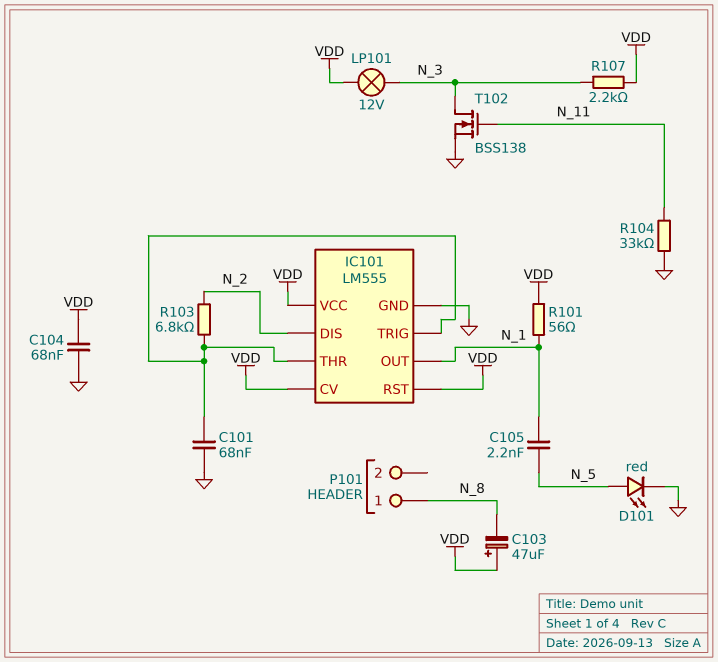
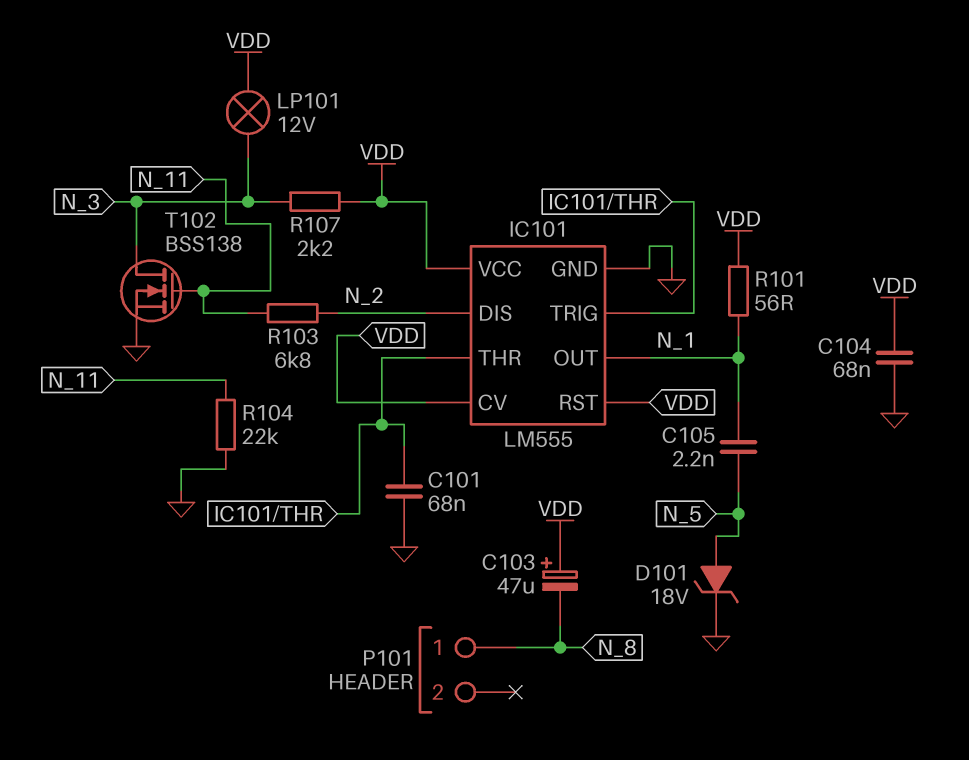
D101: LED red (A N_5, K GND) -> zener 18V (A N_5, K GND)
R103: 6.8k (IC101/THR, N_2) -> 6.8k (N_2, N_11)
R104: 33k (GND, N_11) -> 22k (GND, N_11)

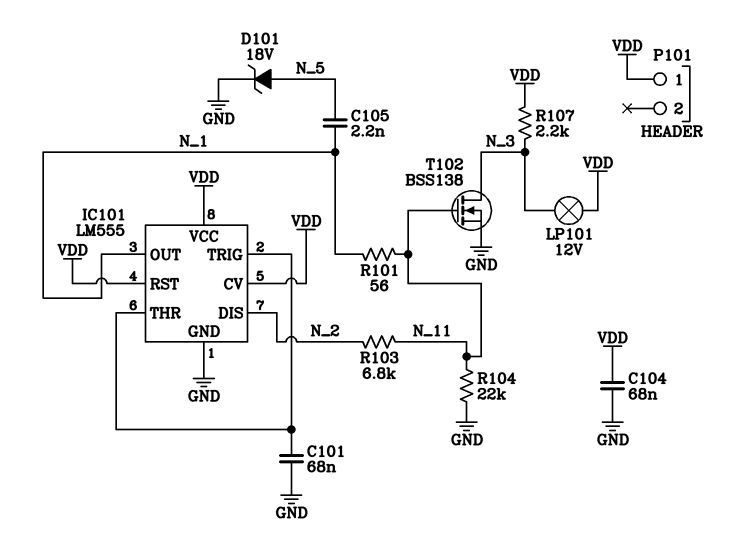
C103: 47uF (plus VDD, minus N_8) -> none
P101 pin 1: N_8 -> VDD
R101: 56 (N_1, VDD) -> 56 (N_1, N_11)

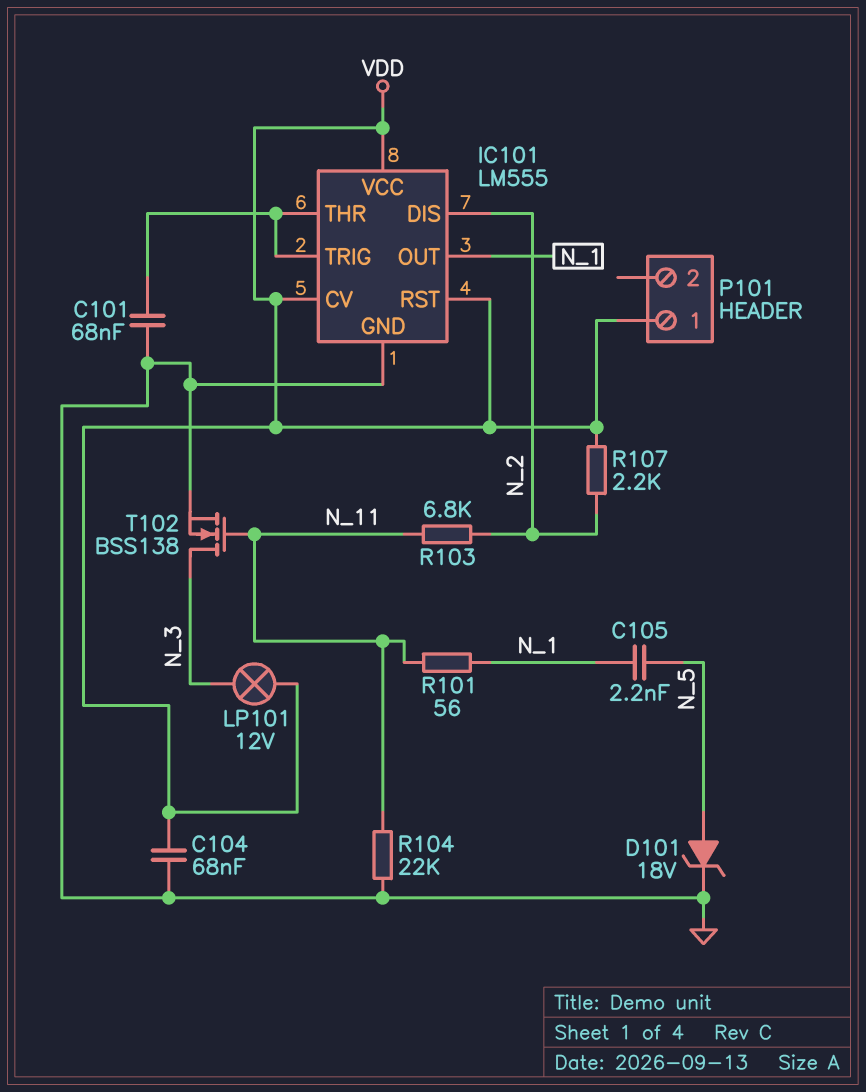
R107: 2.2k (N_3, VDD) -> 2.2k (N_2, VDD)

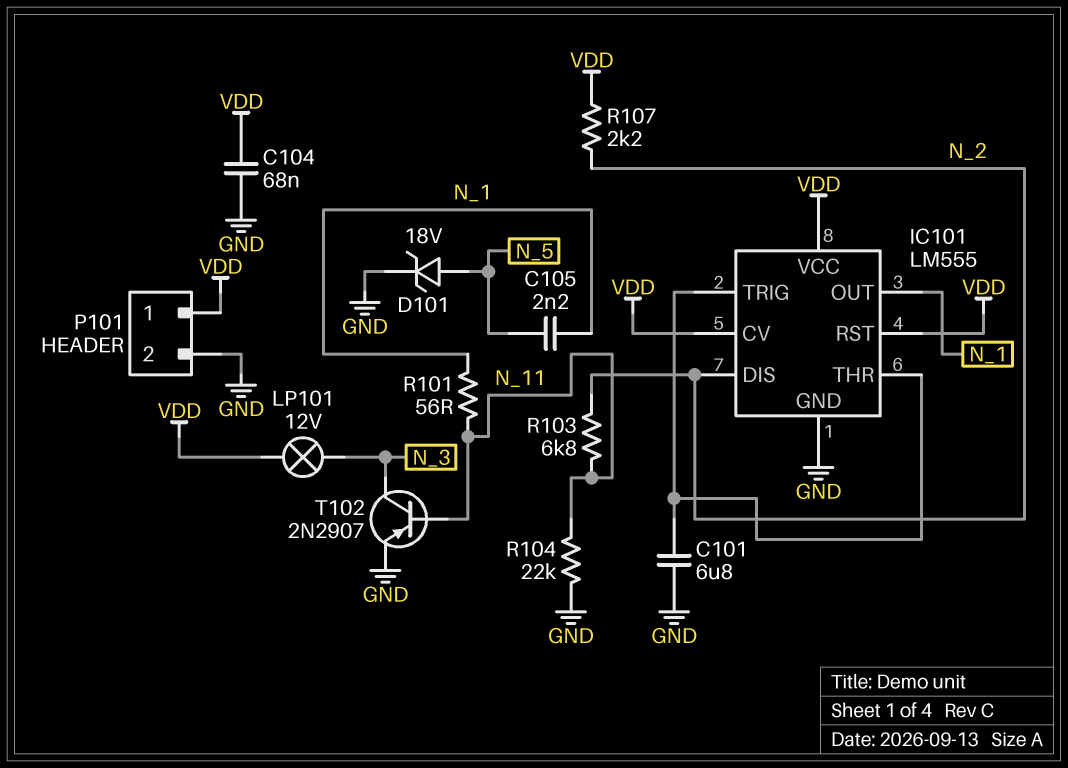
C101: 68nF (GND, IC101/THR) -> 6.8uF (GND, IC101/THR)
P101 pin 2: none -> GND
T102: NMOS BSS138 (G N_11, D N_3, S GND) -> PNP 2N2907 (B N_11, C N_3, E GND)

